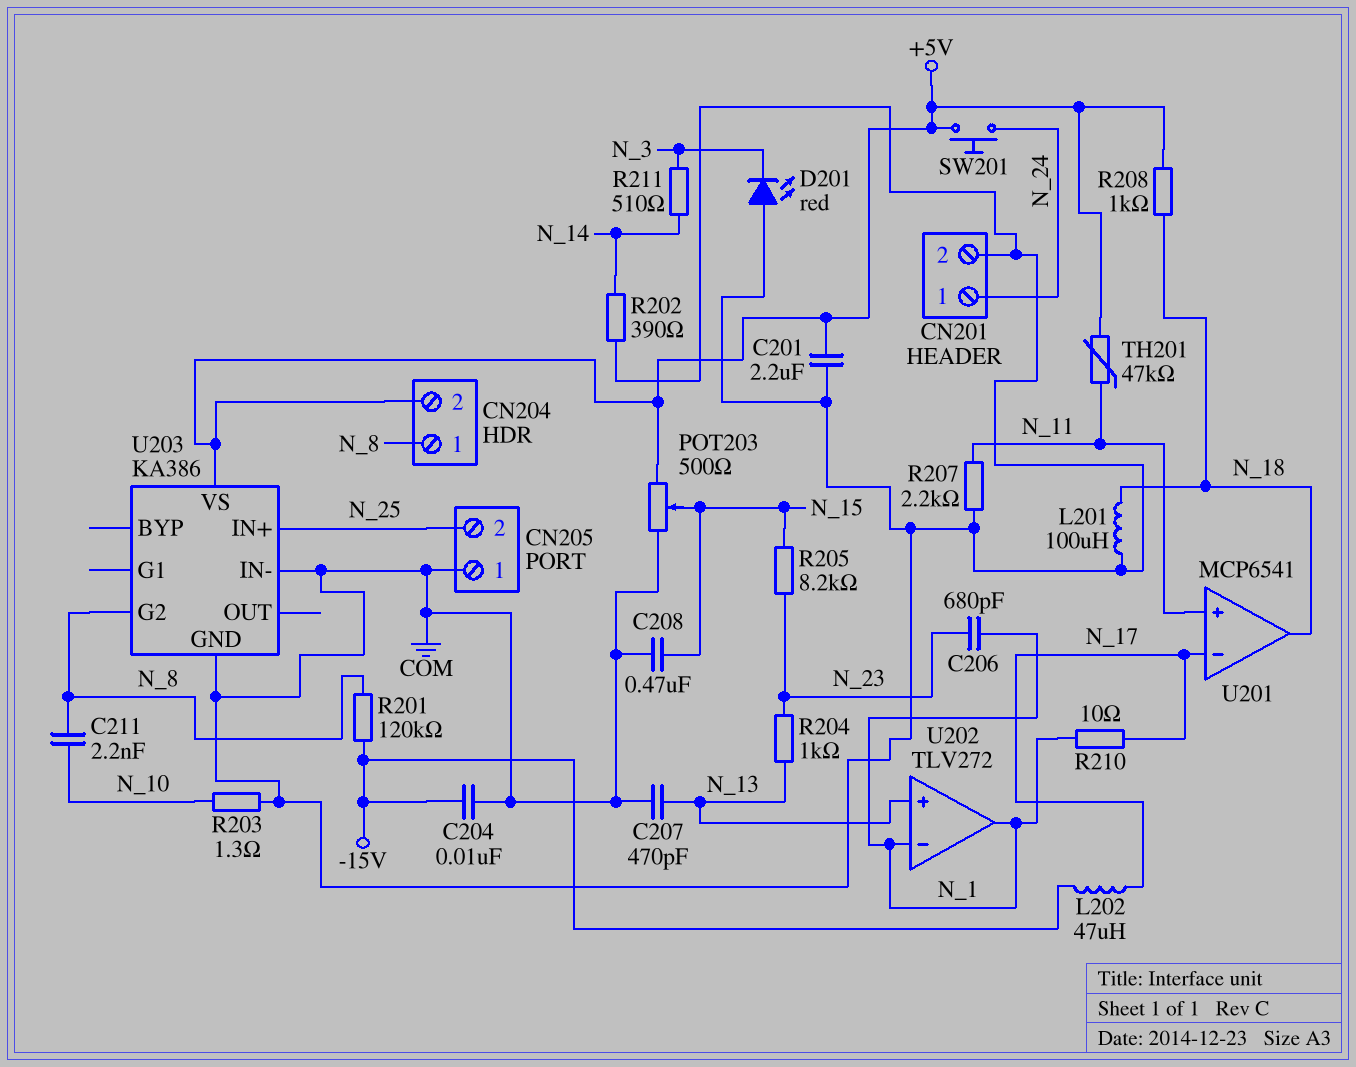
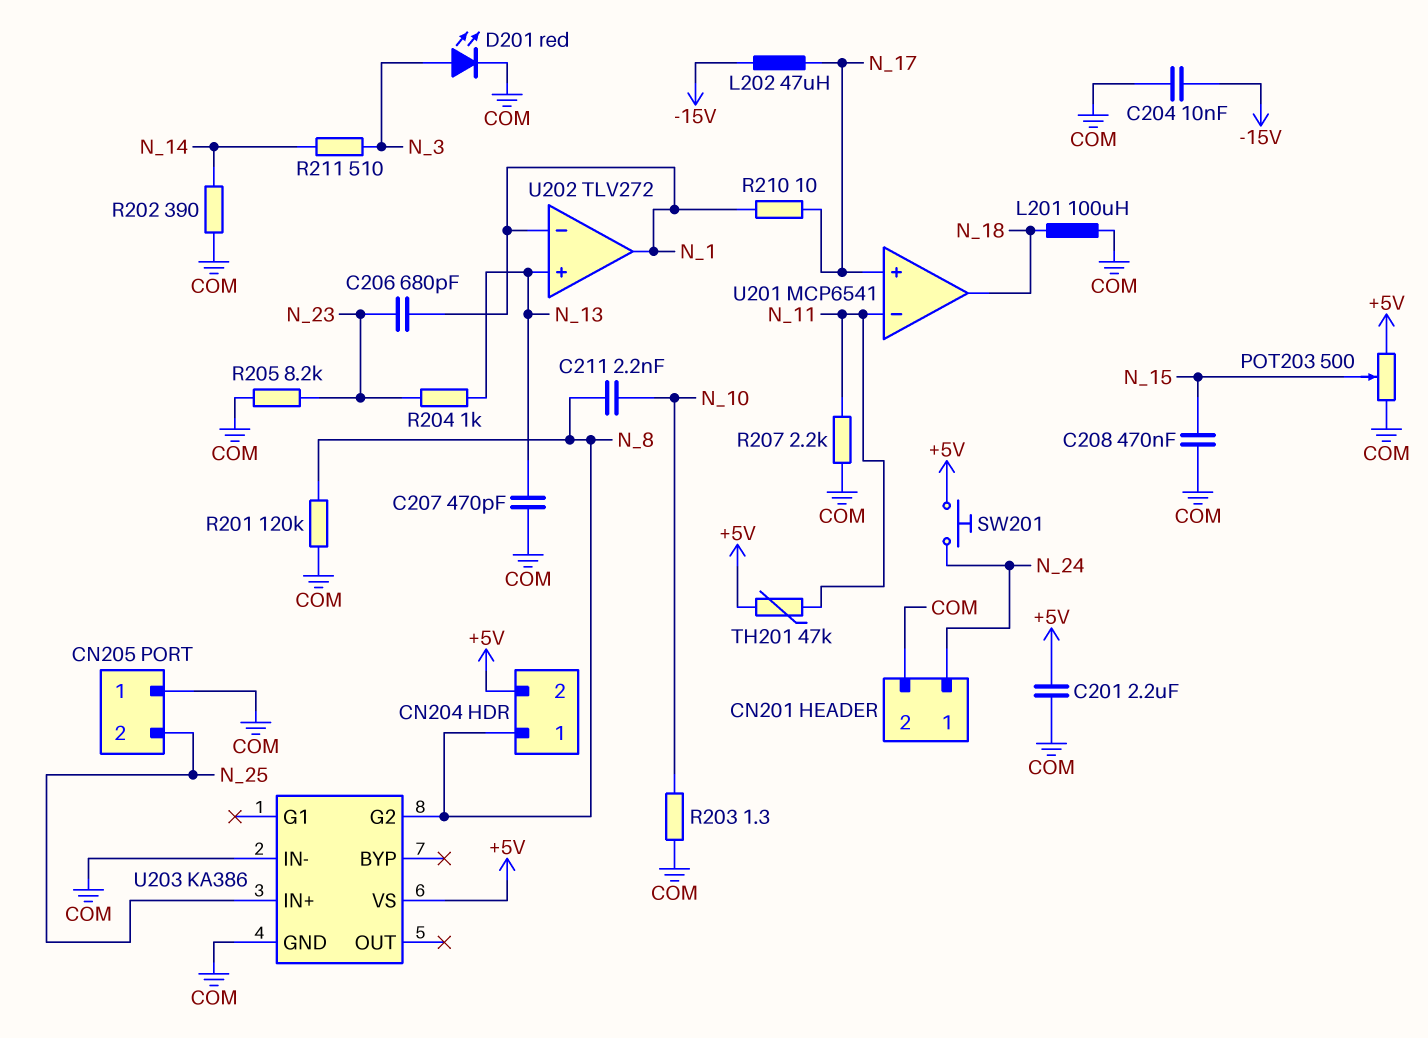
D201: LED red (A COM, K N_3) -> LED red (A N_3, K COM)
R201: 120k (-15V, N_8) -> 120k (COM, N_8)
R205: 8.2k (N_15, N_23) -> 8.2k (COM, N_23)
R208: 1k (+5V, N_18) -> none
U201 pin in+: N_11 -> N_17
U201 pin in-: N_17 -> N_11

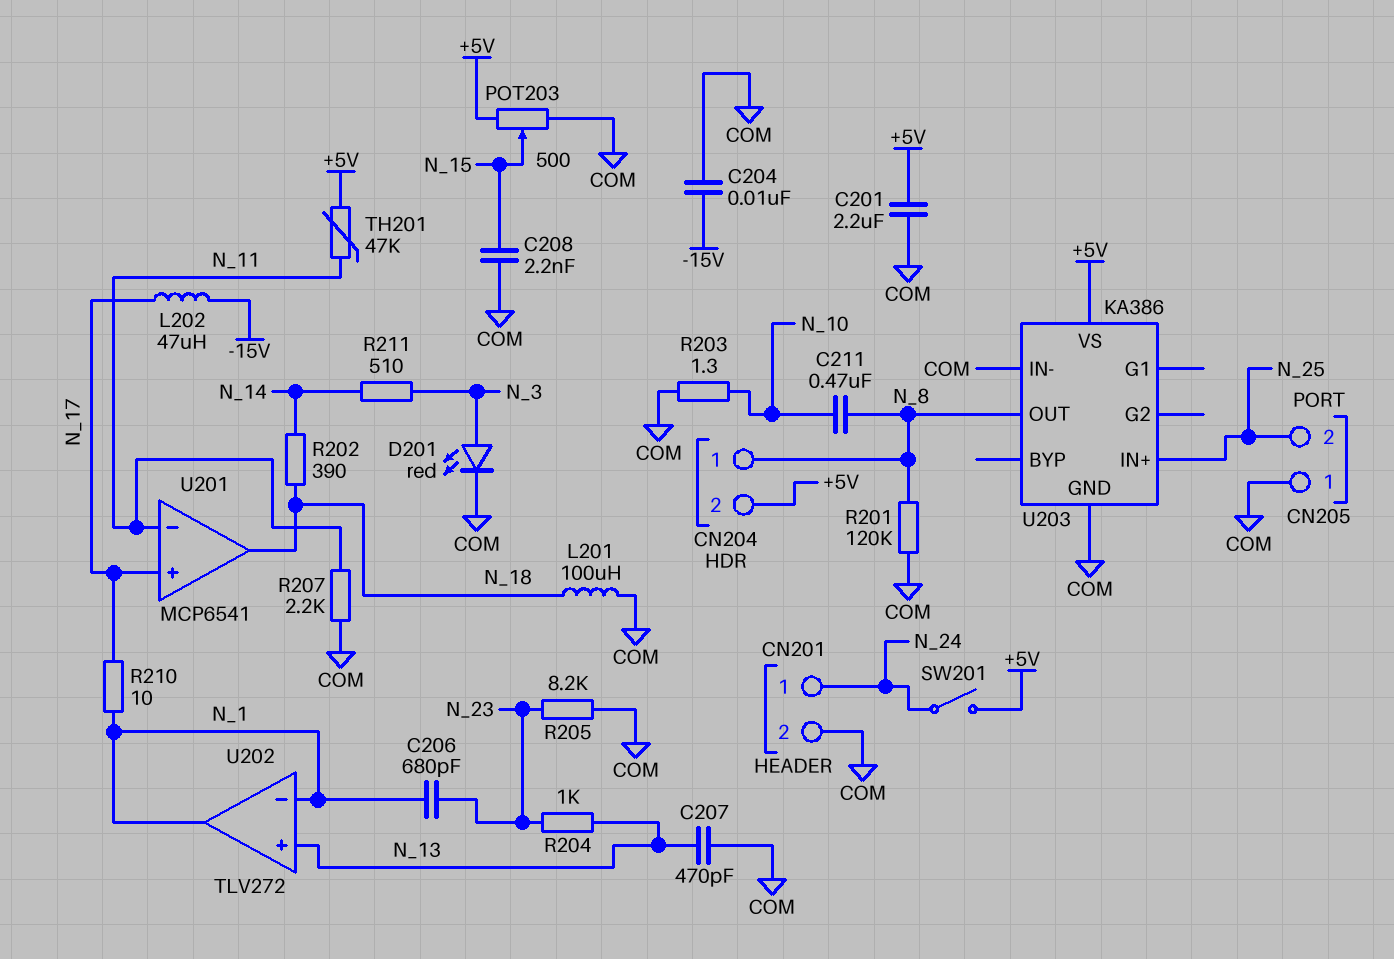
C208: 470nF (COM, N_15) -> 2.2nF (COM, N_15)
C211: 2.2nF (N_8, N_10) -> 470nF (N_8, N_10)
R202: 390 (COM, N_14) -> 390 (N_14, N_18)
SW201: button (+5V, N_24) -> switch (+5V, N_24)
U203 pin G2: N_8 -> none
U203 pin OUT: none -> N_8

